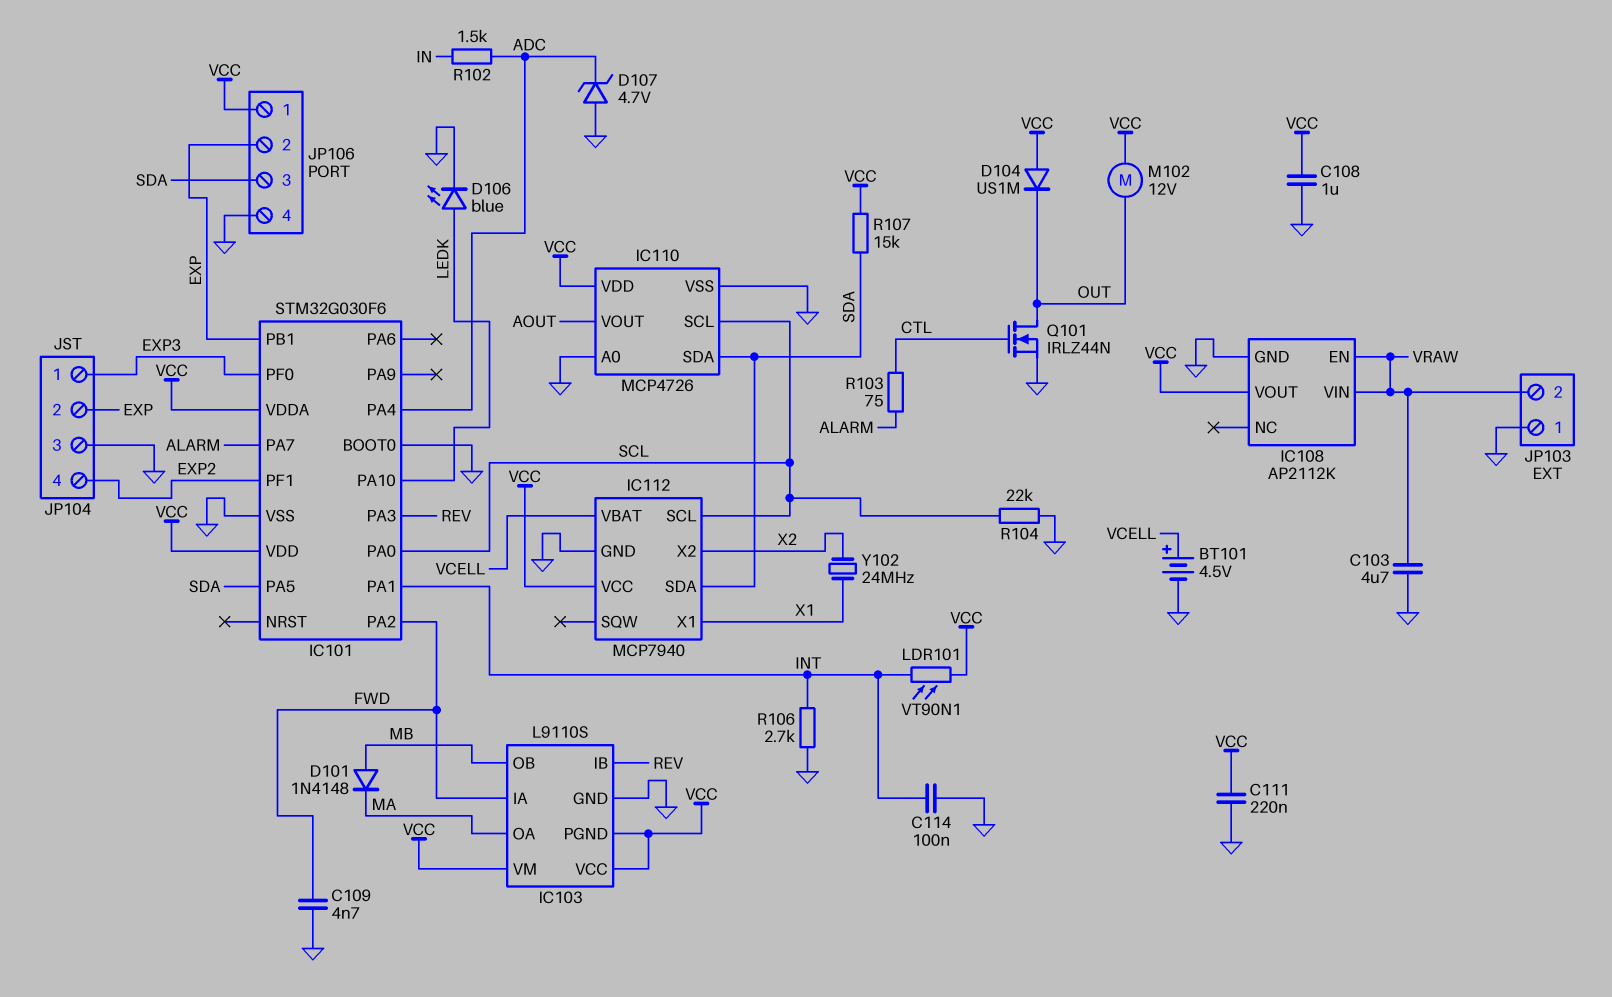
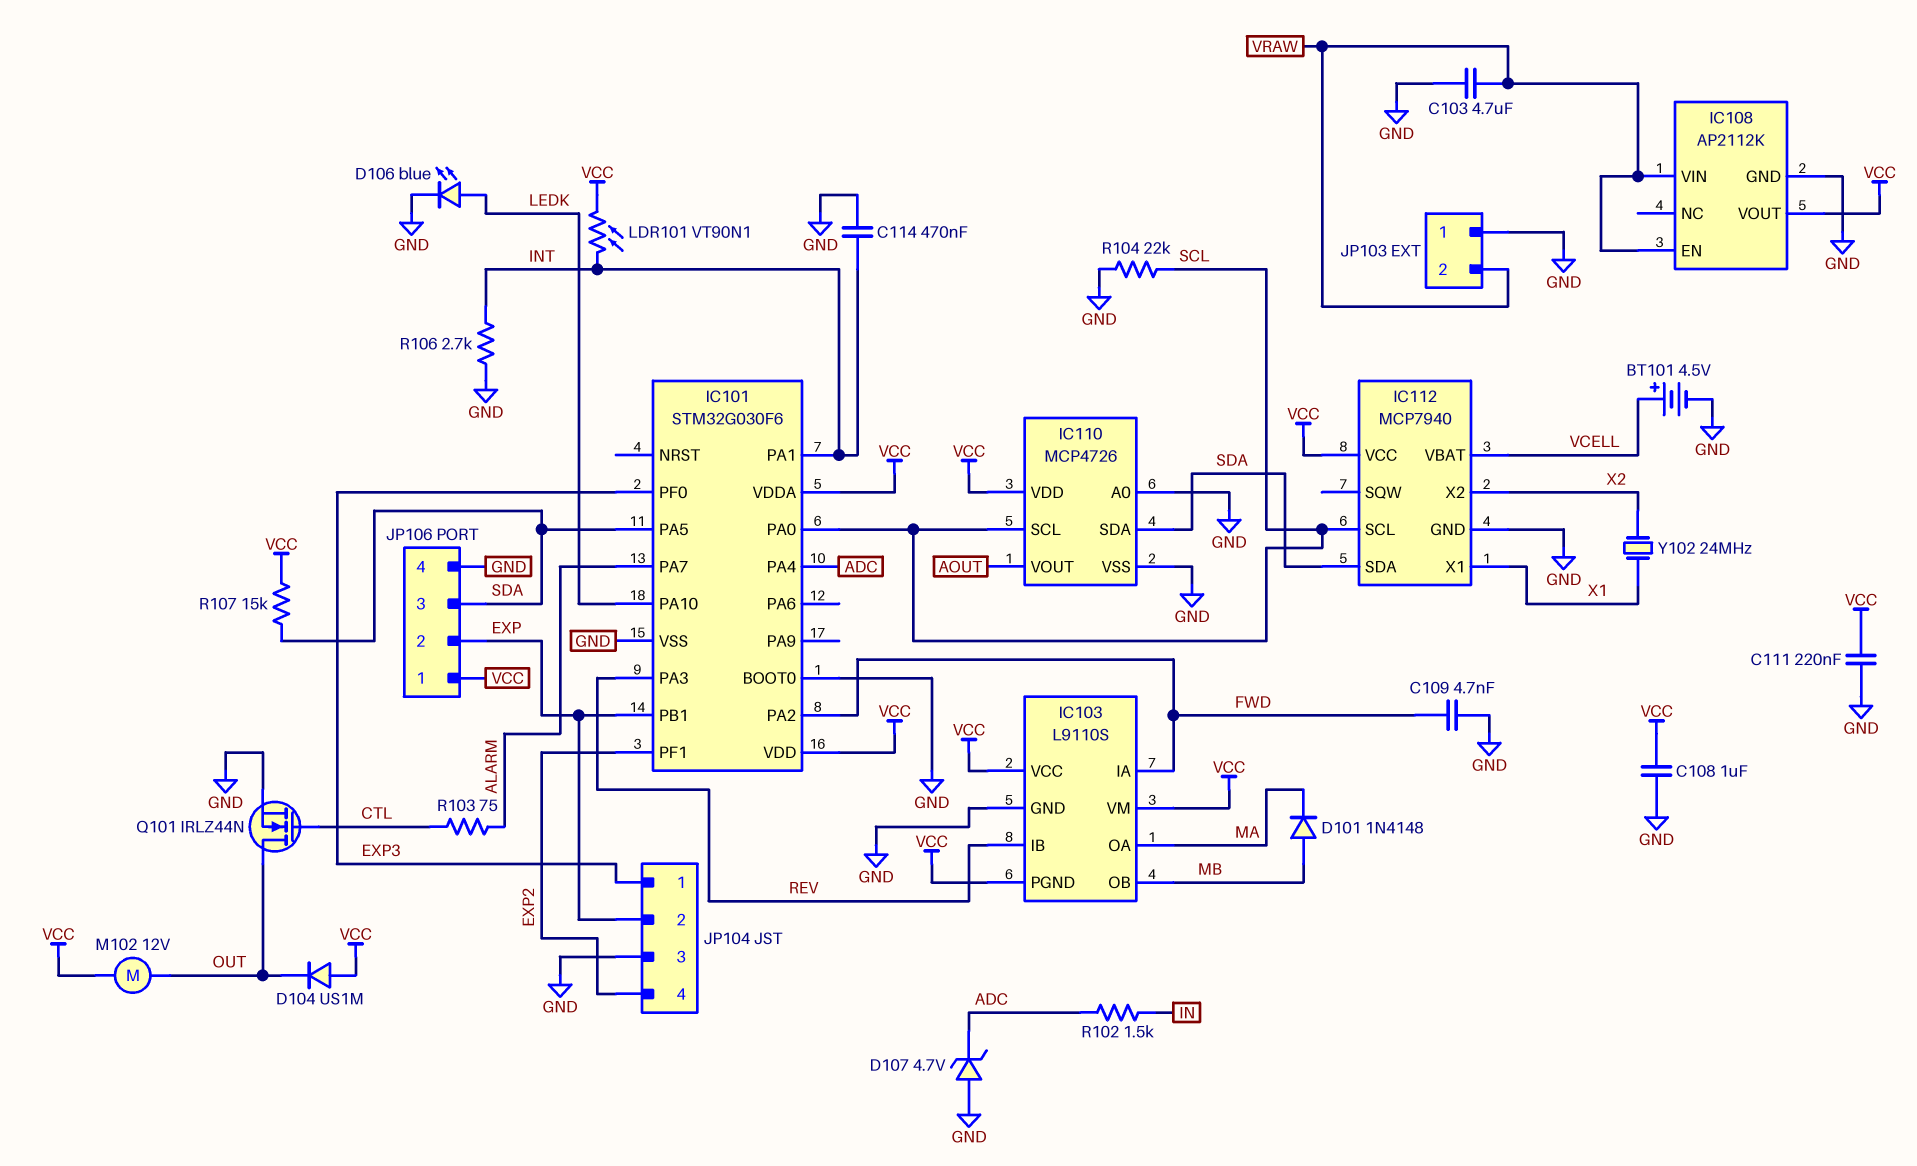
C114: 100nF (GND, INT) -> 470nF (GND, INT)

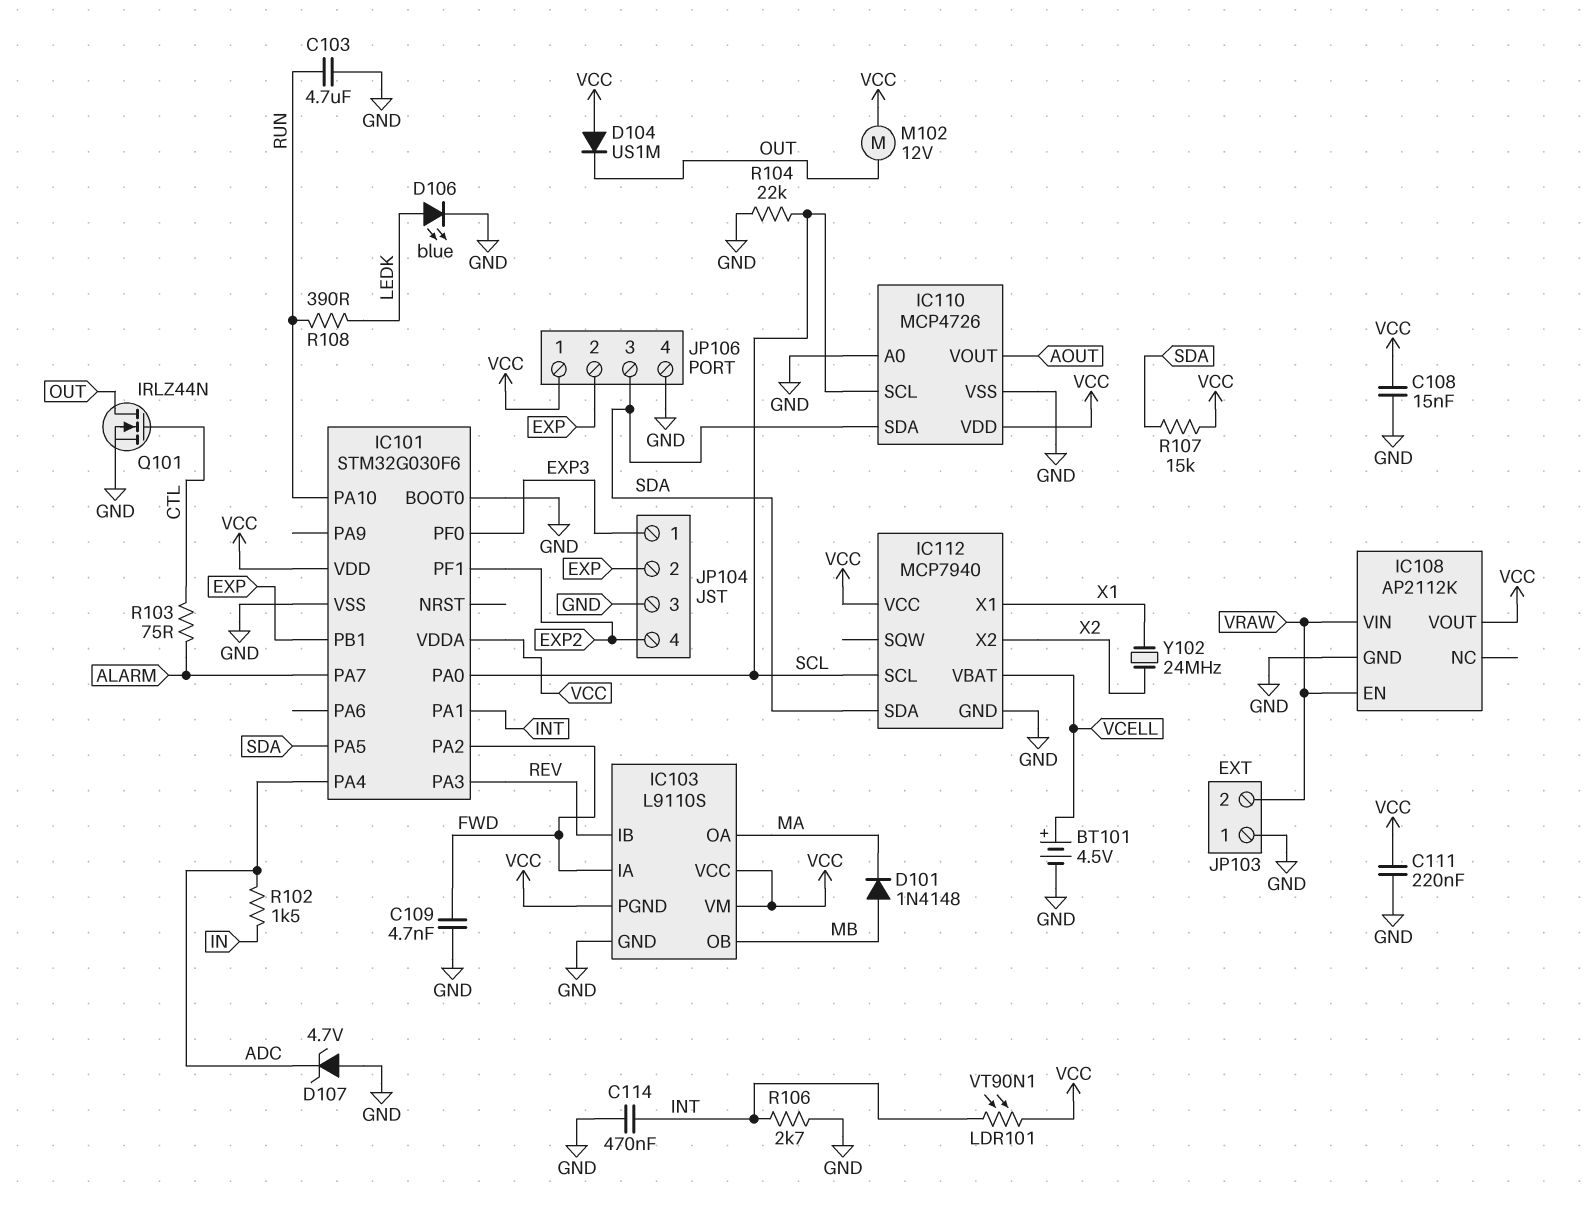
C103: 4.7uF (GND, VRAW) -> 4.7uF (GND, RUN)
C108: 1uF (GND, VCC) -> 15nF (GND, VCC)
IC101 pin PA10: LEDK -> RUN
R108: none -> 390 (LEDK, RUN)

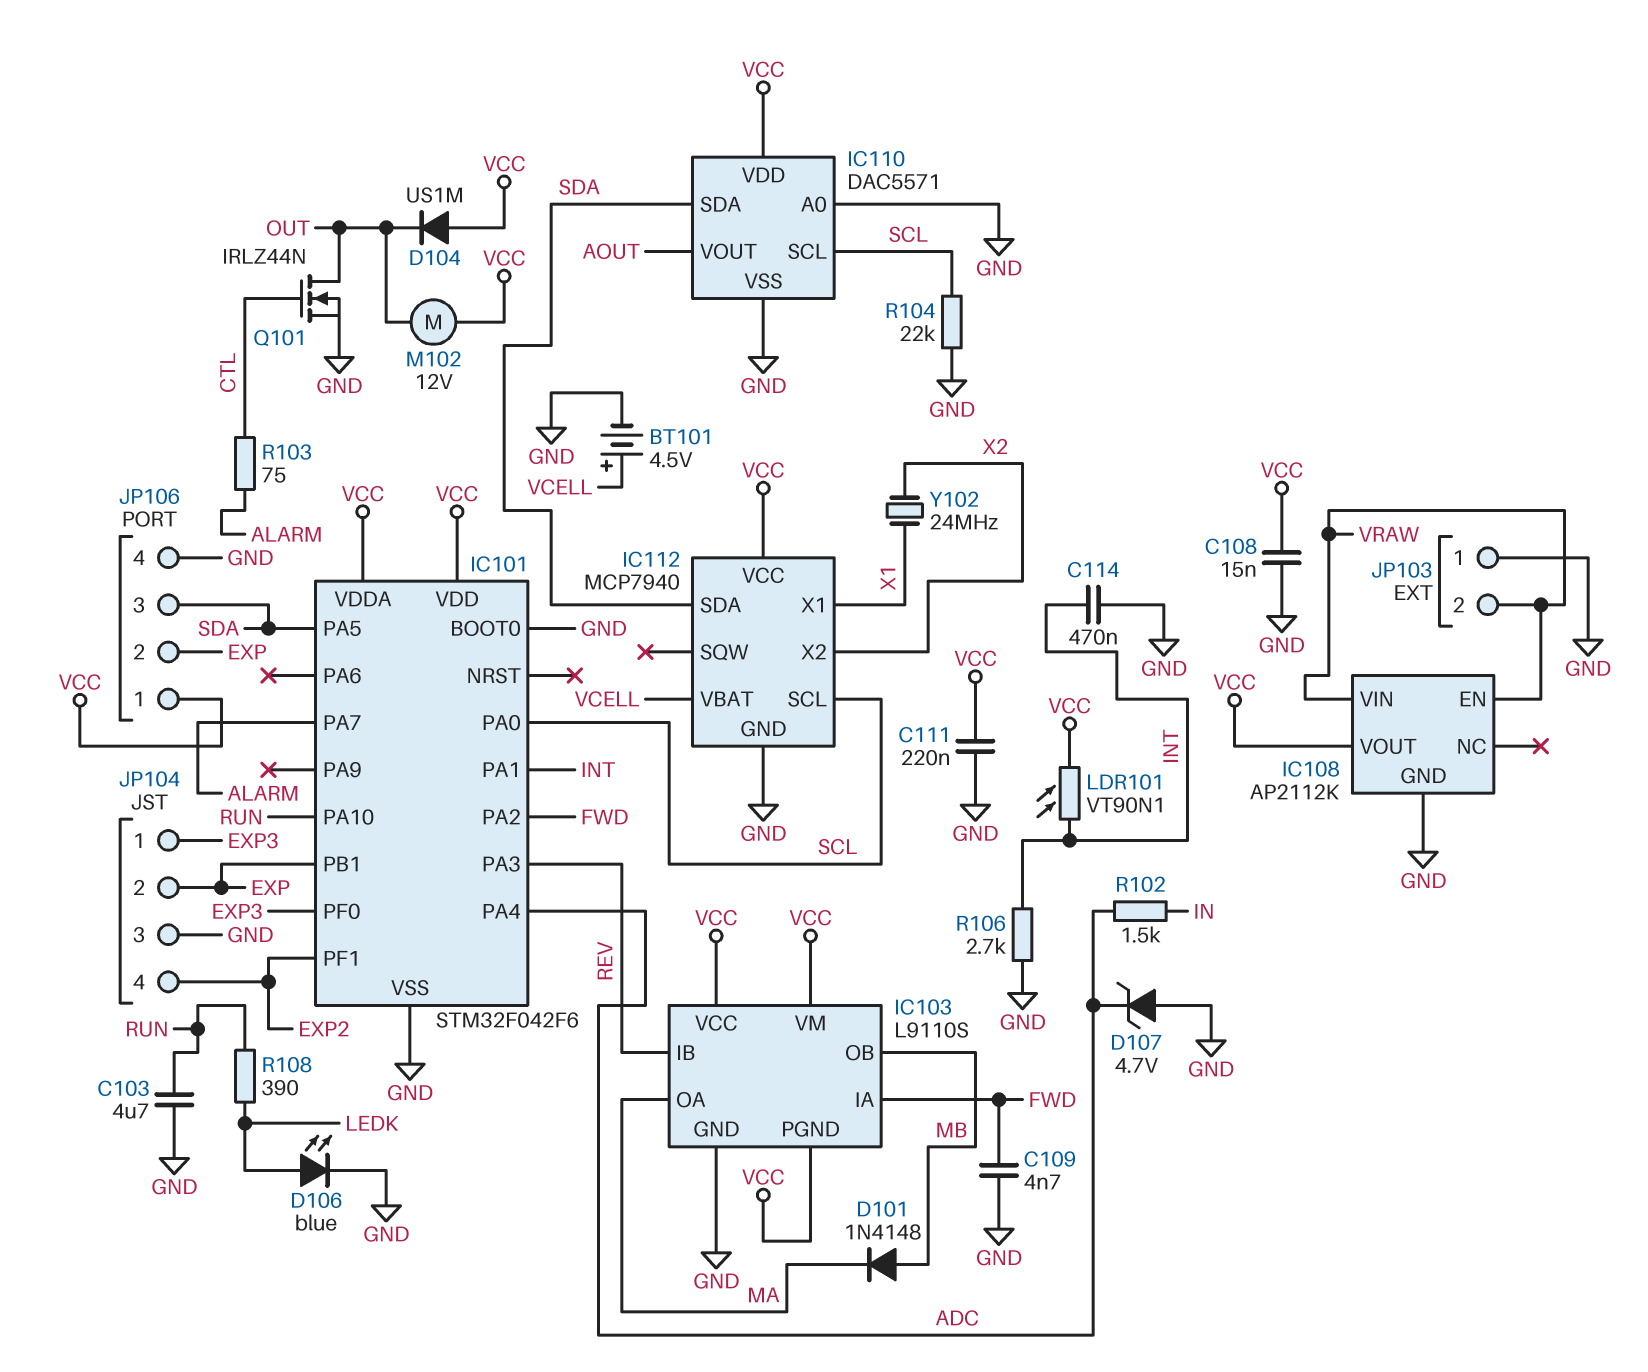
IC101: STM32G030F6 -> STM32F042F6
IC110: MCP4726 -> DAC5571
R107: 15k (SDA, VCC) -> none

